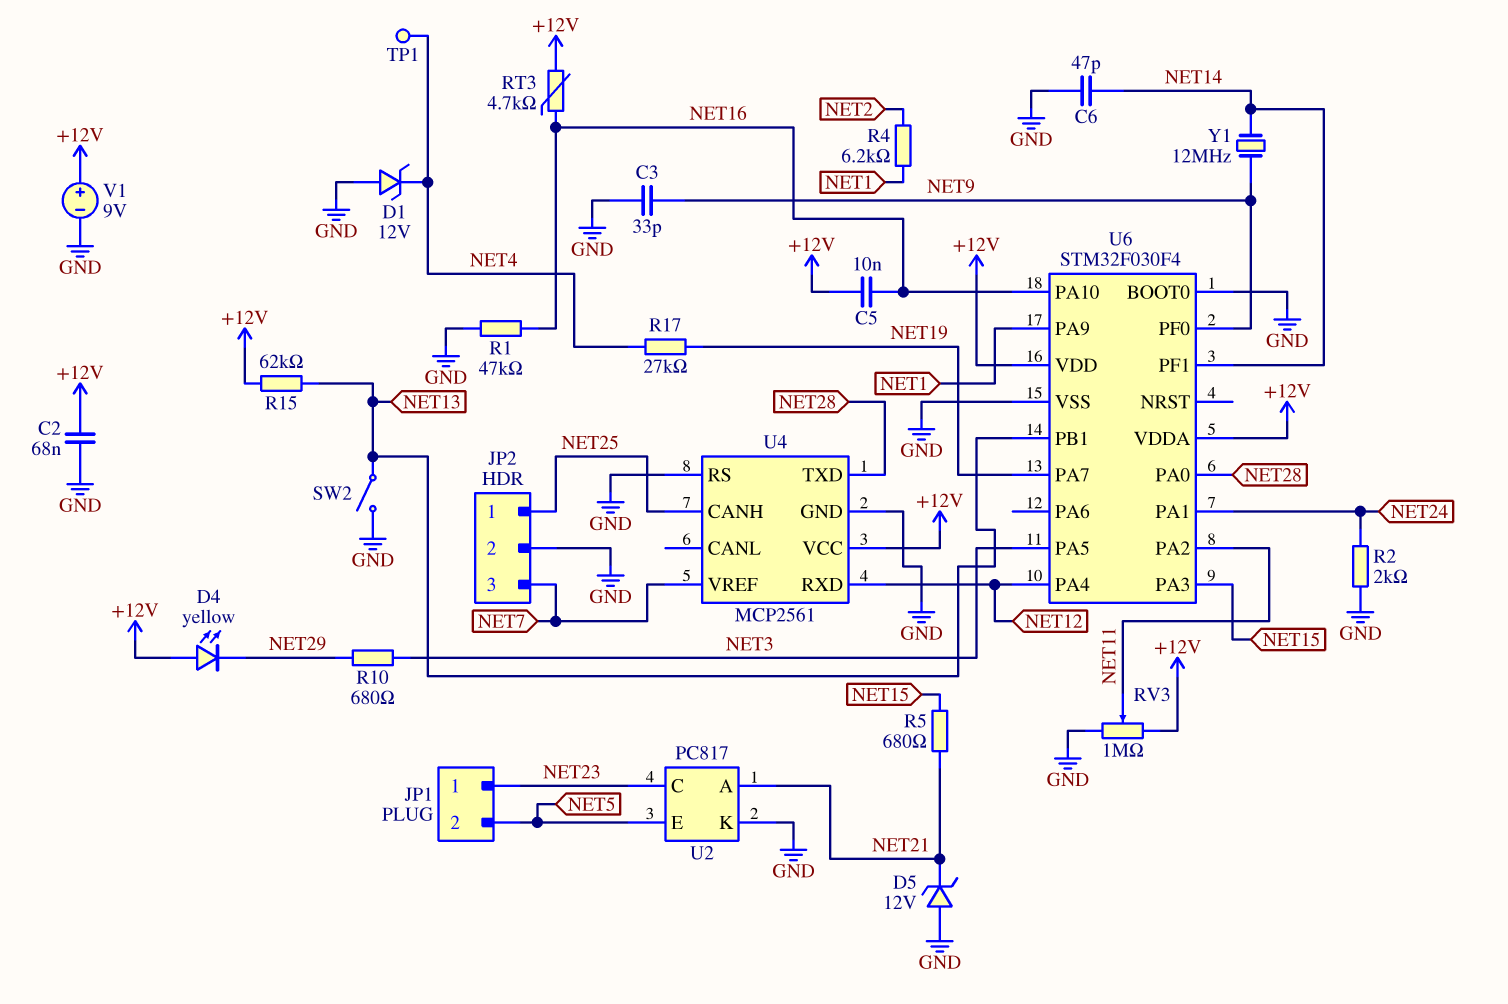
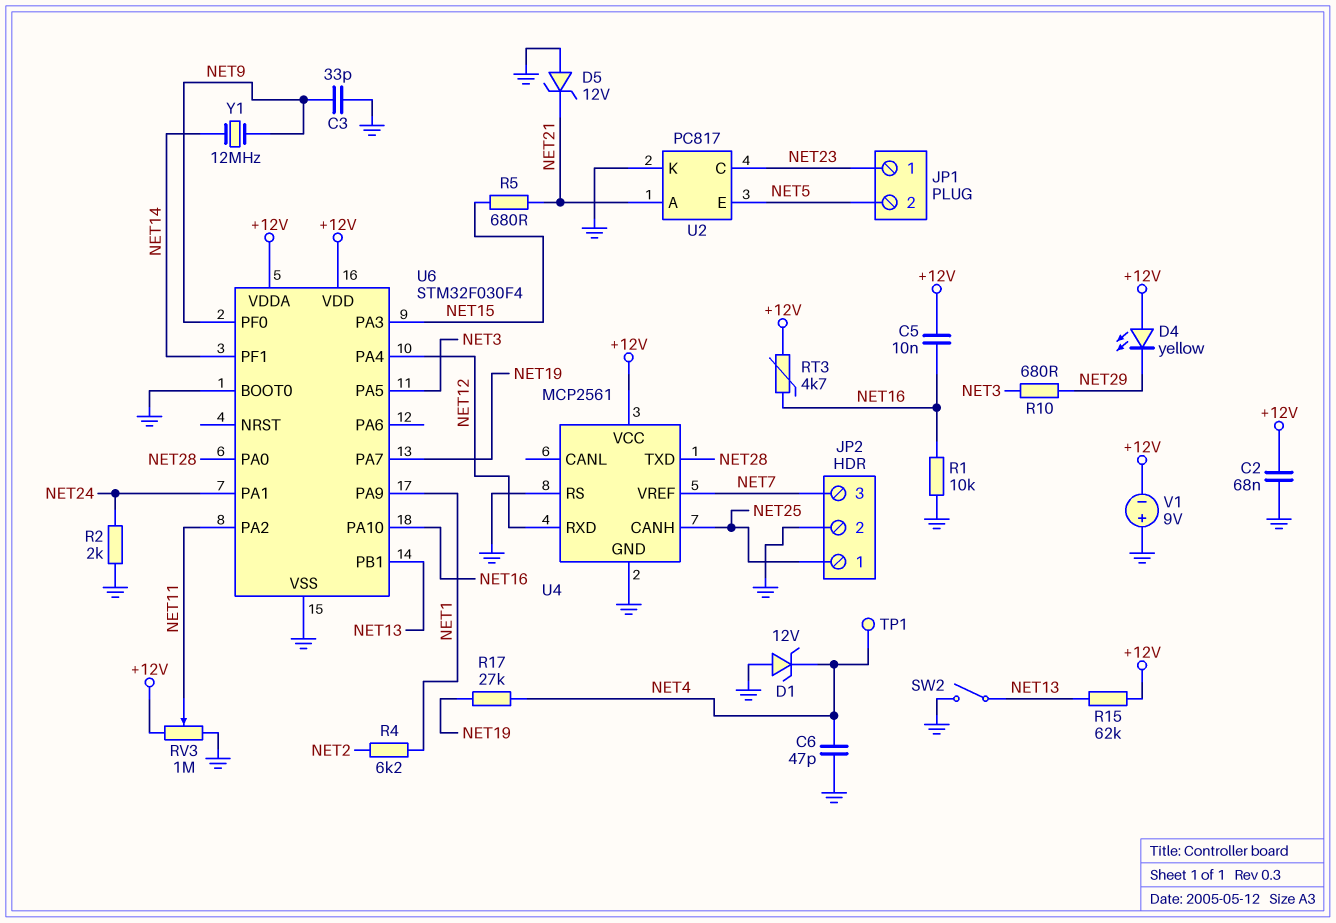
C6: 47pF (GND, NET14) -> 47pF (GND, NET4)
R1: 47k (GND, NET16) -> 10k (GND, NET16)
V1: 9V (plus +12V, minus GND) -> 9V (plus GND, minus +12V)

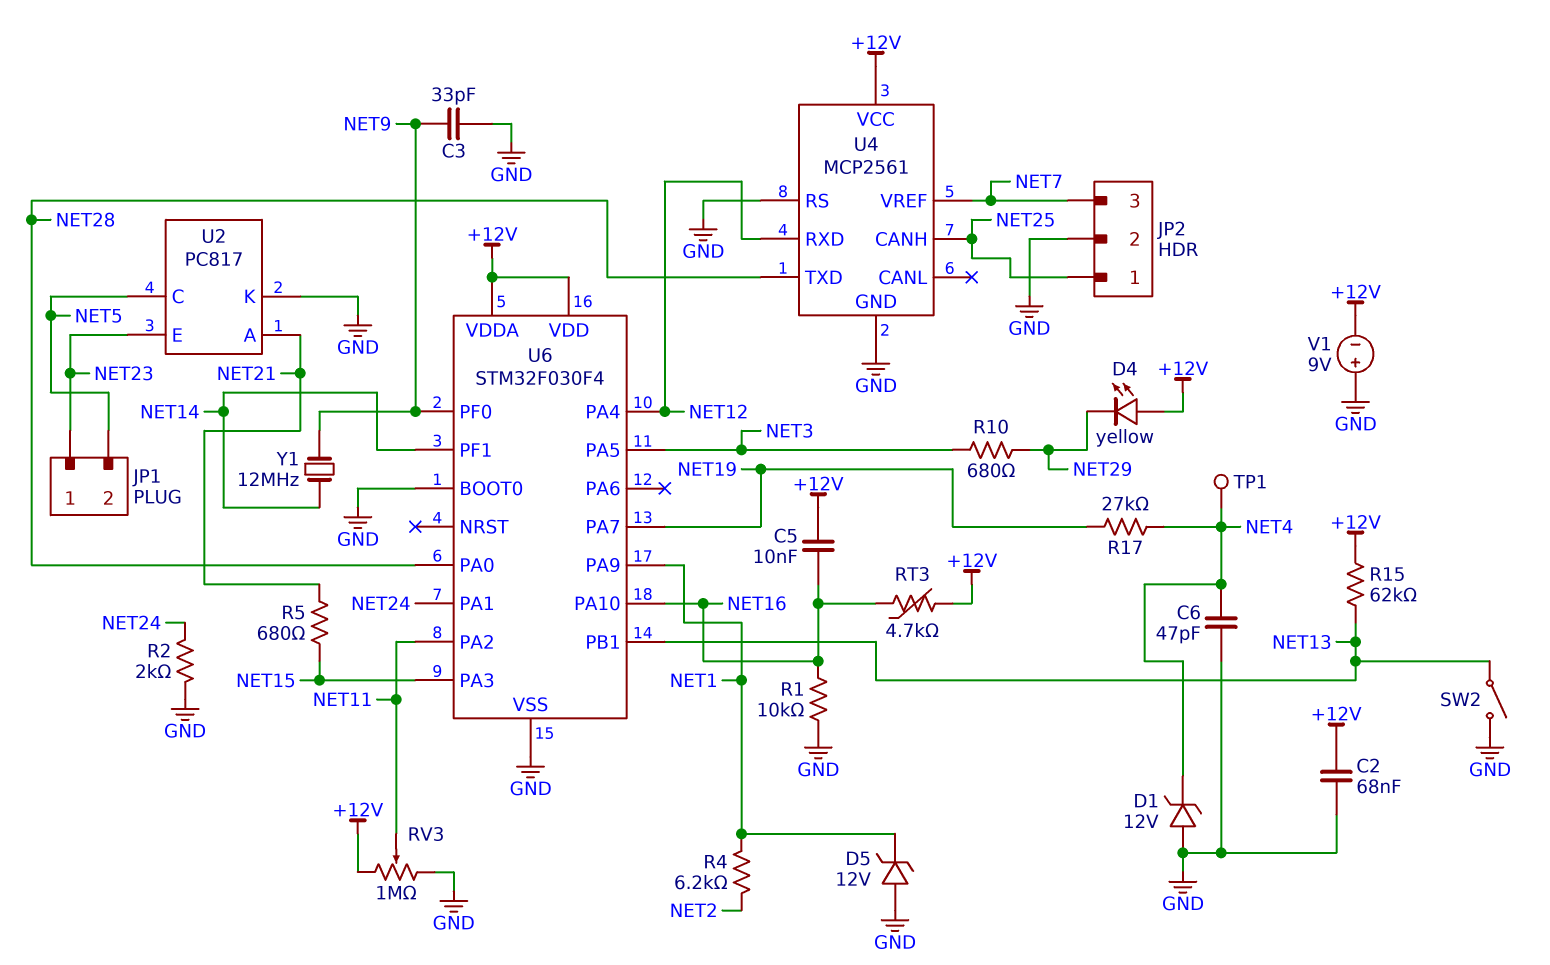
D5: zener 12V (A GND, K NET21) -> zener 12V (A GND, K NET1)
U2 pin C: NET23 -> NET5
U2 pin E: NET5 -> NET23

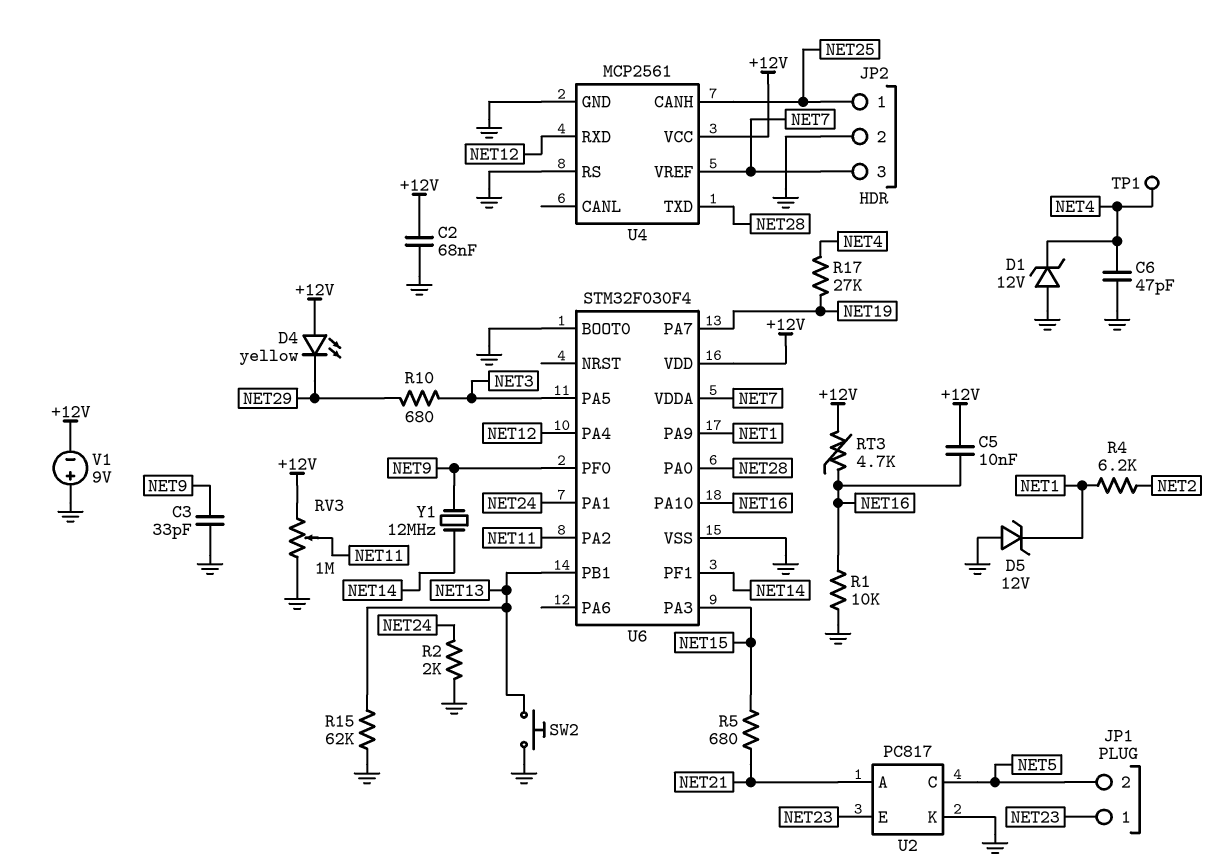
R15: 62k (+12V, NET13) -> 62k (GND, NET13)
SW2: switch (GND, NET13) -> button (GND, NET13)
U6 pin VDDA: +12V -> NET7

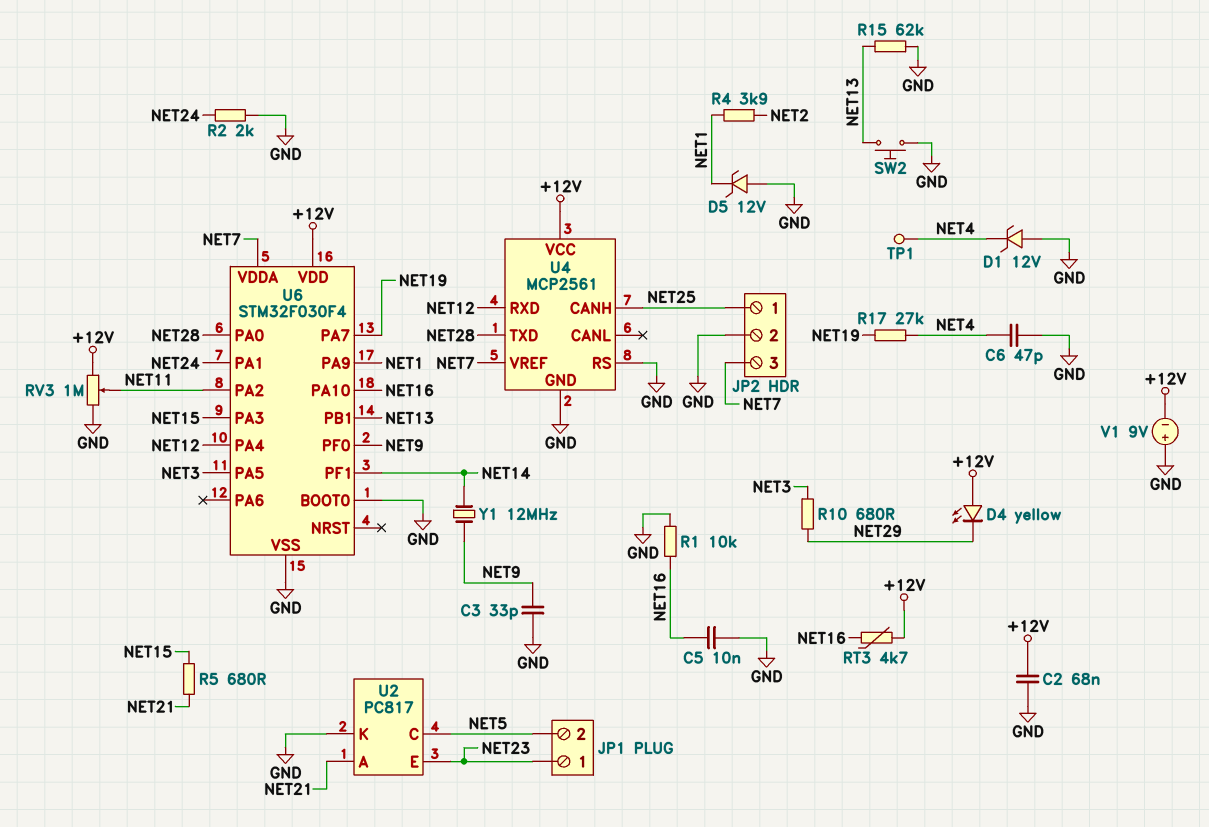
C5: 10nF (+12V, NET16) -> 10nF (GND, NET16)
R4: 6.2k (NET1, NET2) -> 3.9k (NET1, NET2)

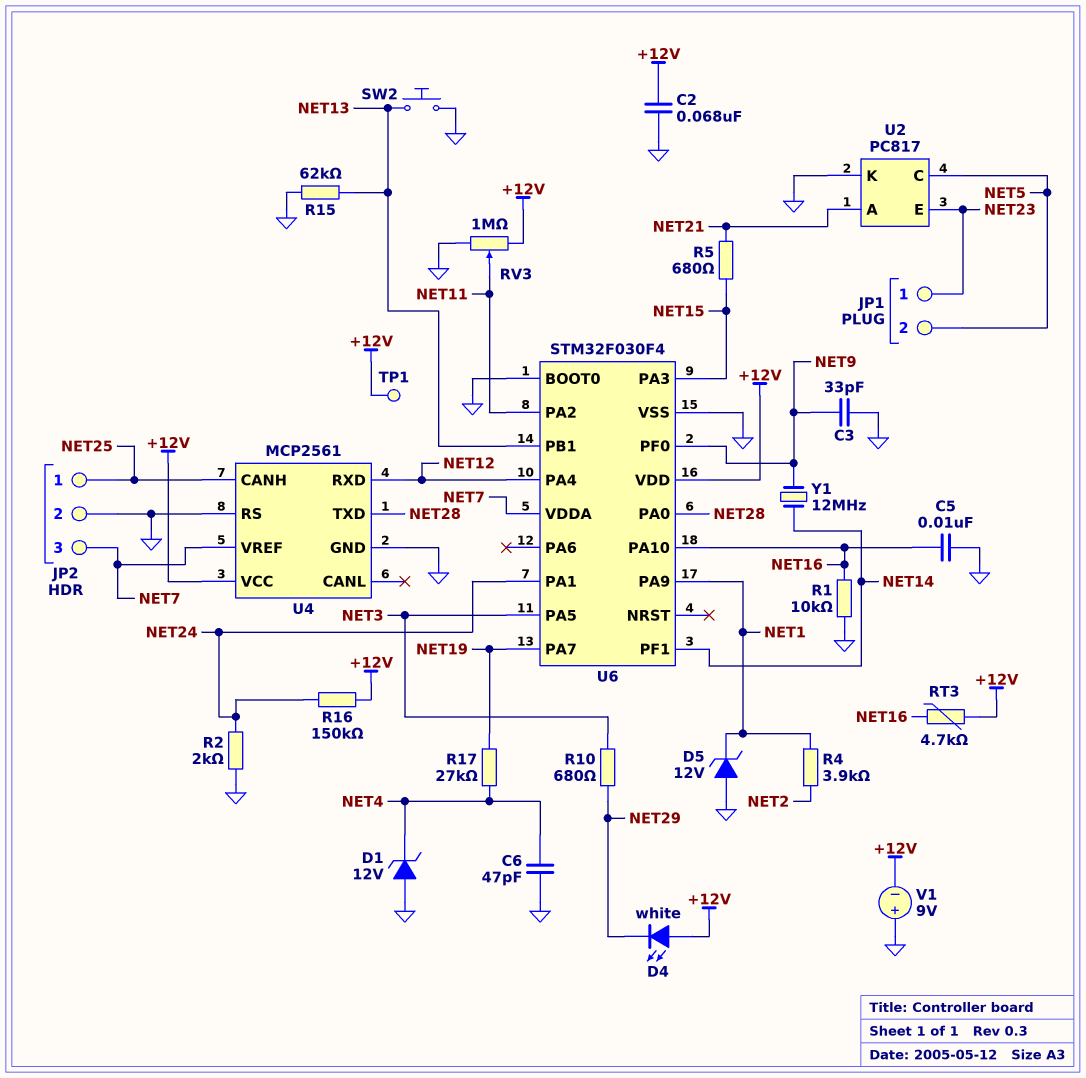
D4: LED yellow (A +12V, K NET29) -> LED white (A +12V, K NET29)
R16: none -> 150k (+12V, NET24)
TP1: test point (NET4) -> test point (+12V)

